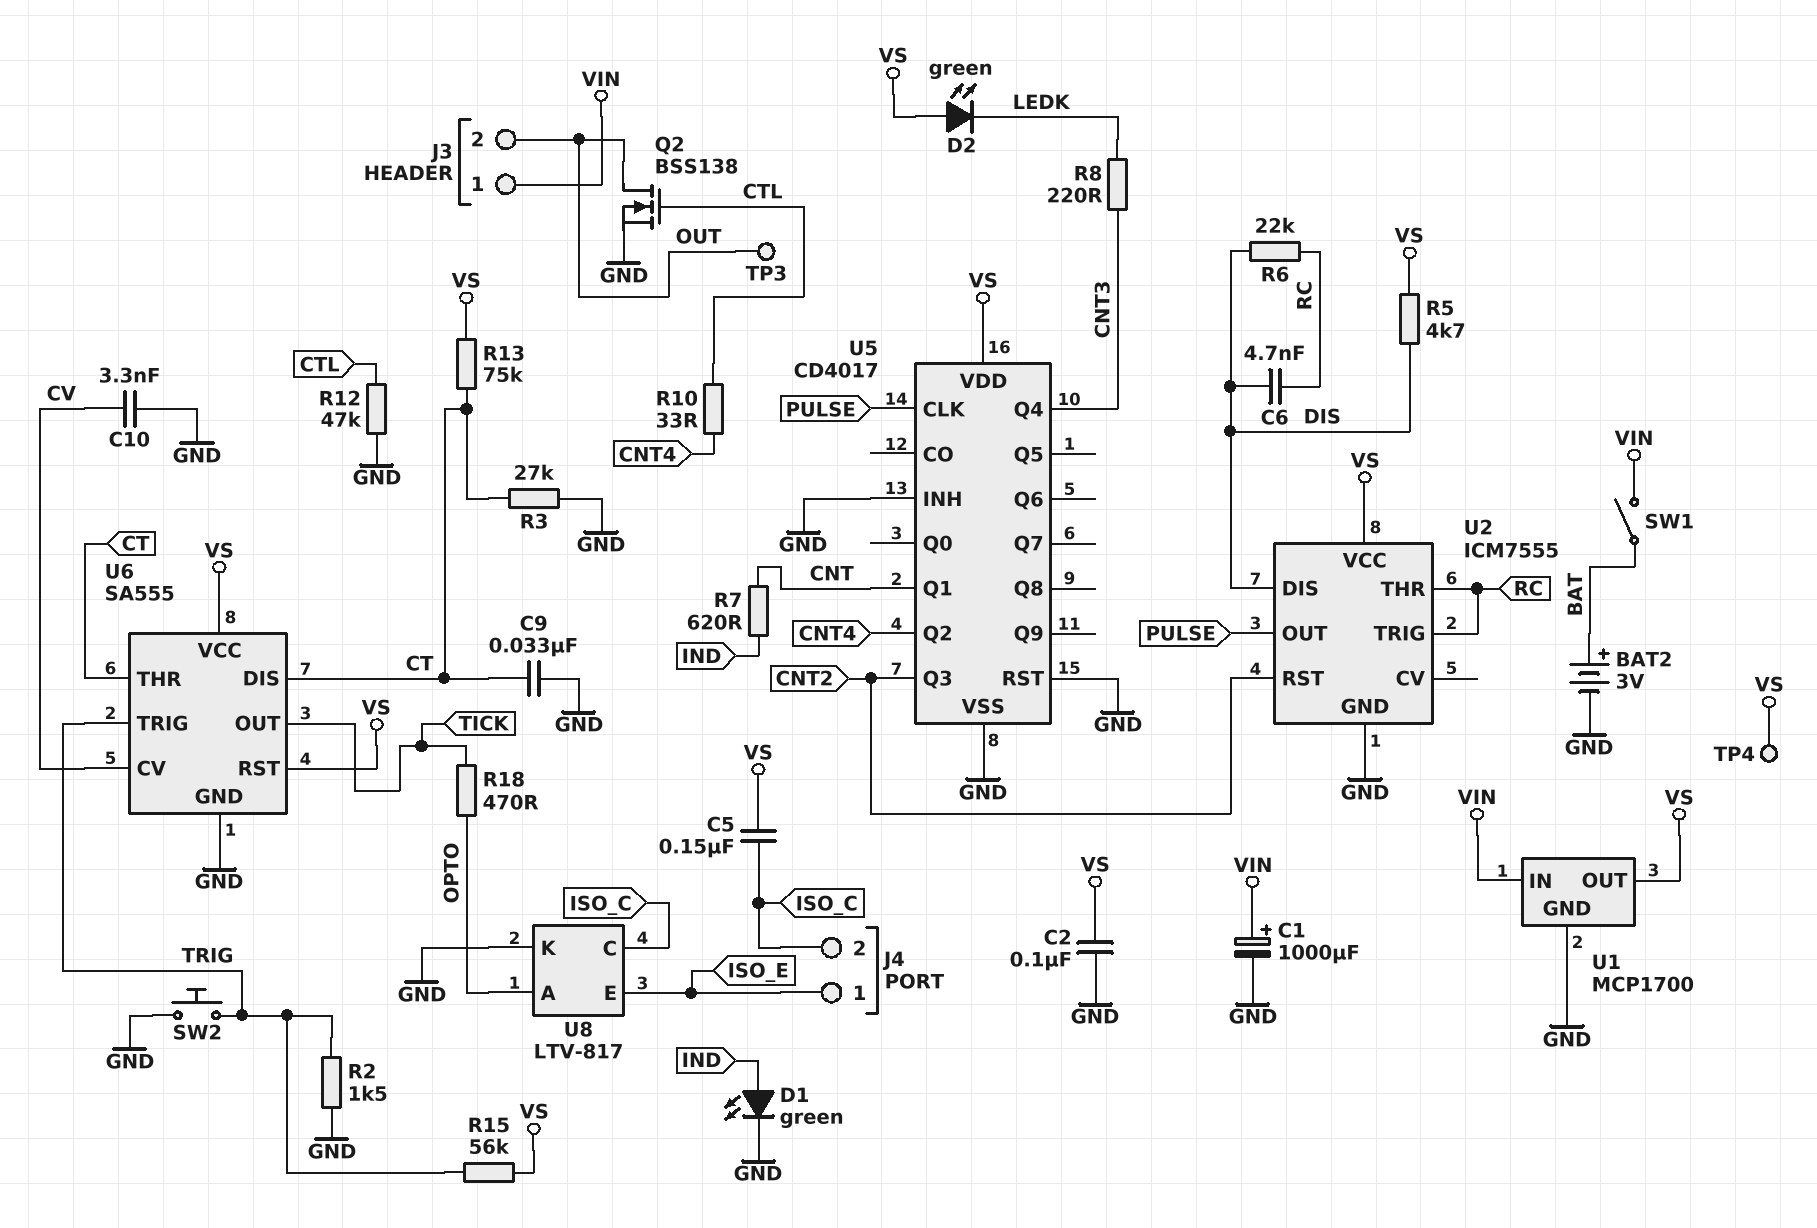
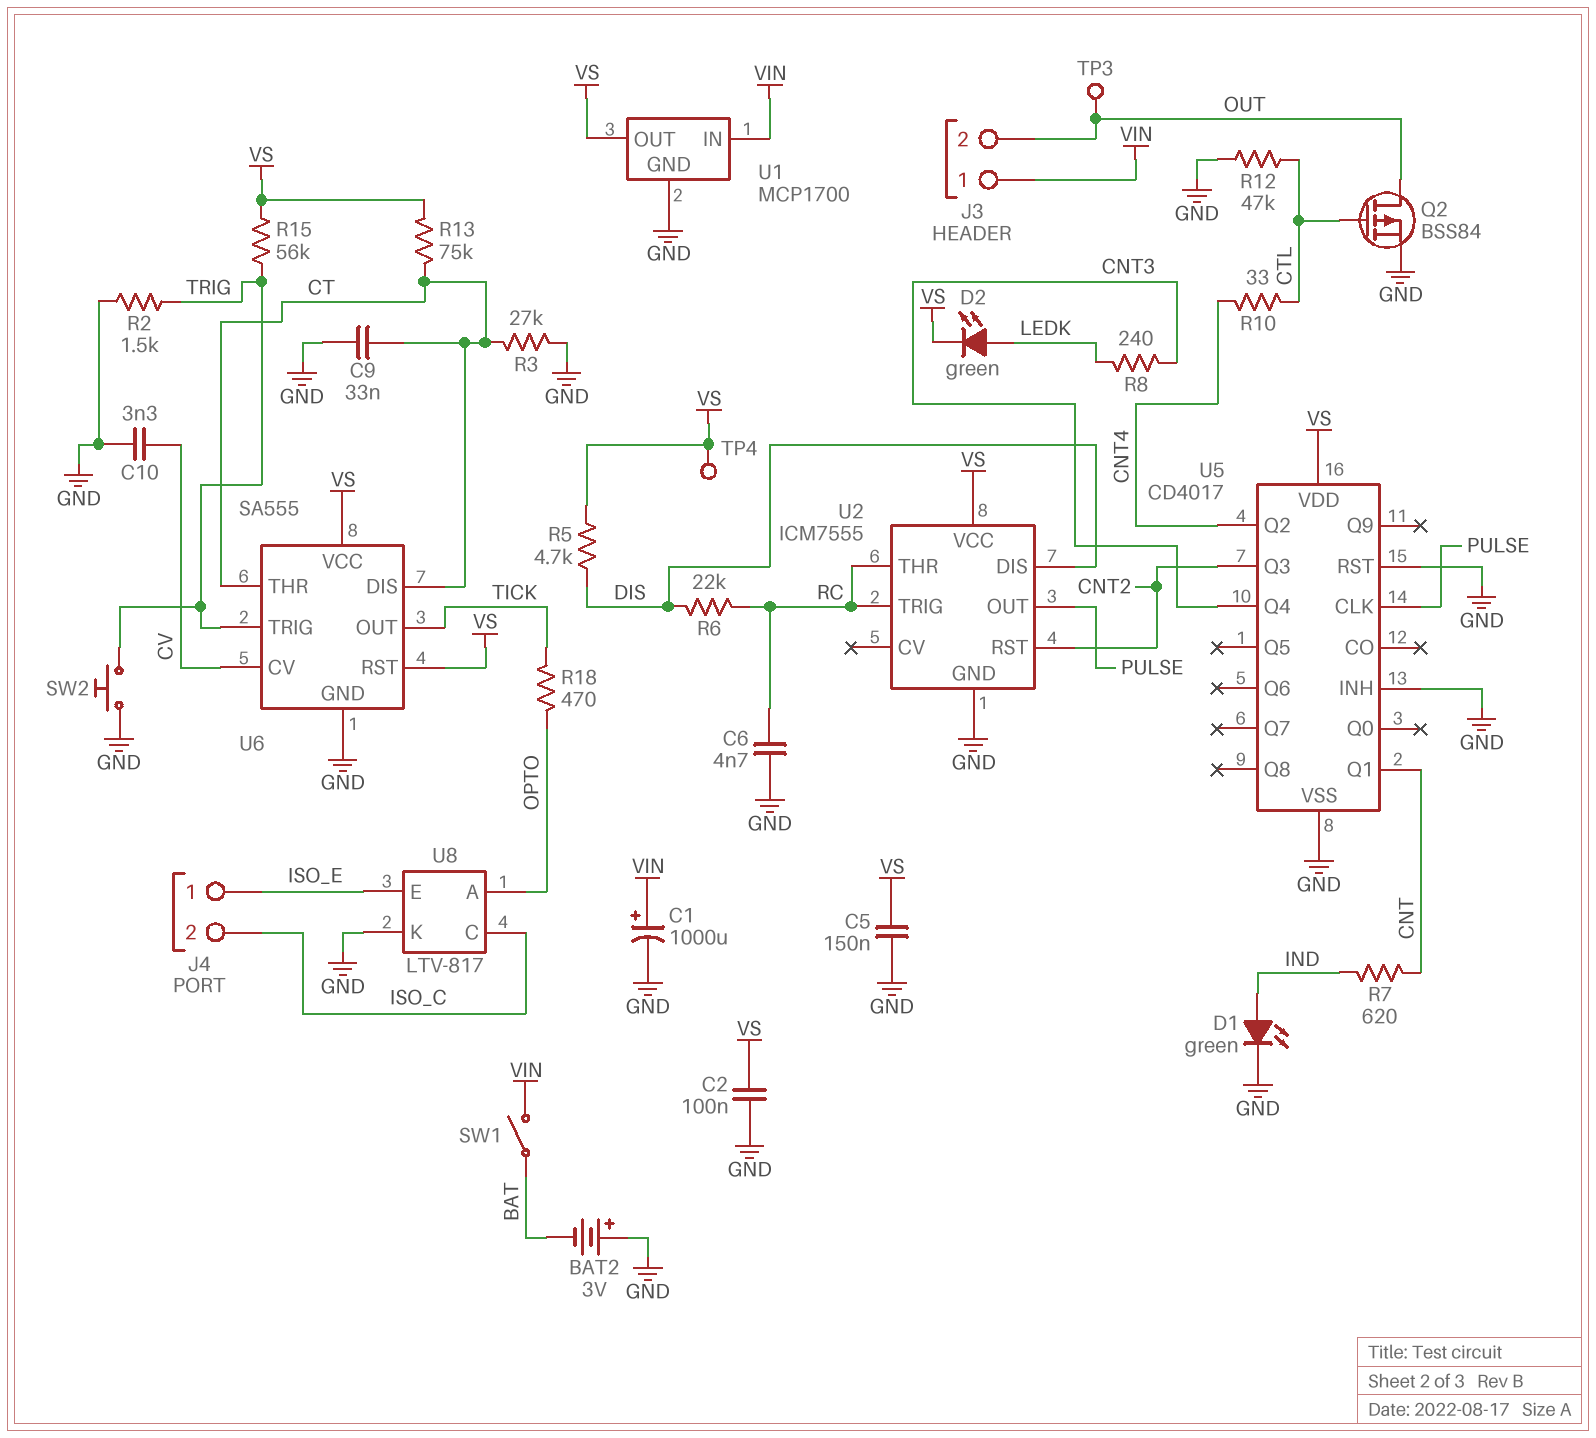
BAT2: 3V (plus BAT, minus GND) -> 3V (plus GND, minus BAT)
C5: 150nF (ISO_C, VS) -> 150nF (GND, VS)
C6: 4.7nF (DIS, RC) -> 4.7nF (GND, RC)
D2: LED green (A VS, K LEDK) -> LED green (A LEDK, K VS)
Q2: NMOS BSS138 (G CTL, D OUT, S GND) -> PMOS BSS84 (G CTL, D OUT, S GND)
R8: 220 (CNT3, LEDK) -> 240 (CNT3, LEDK)

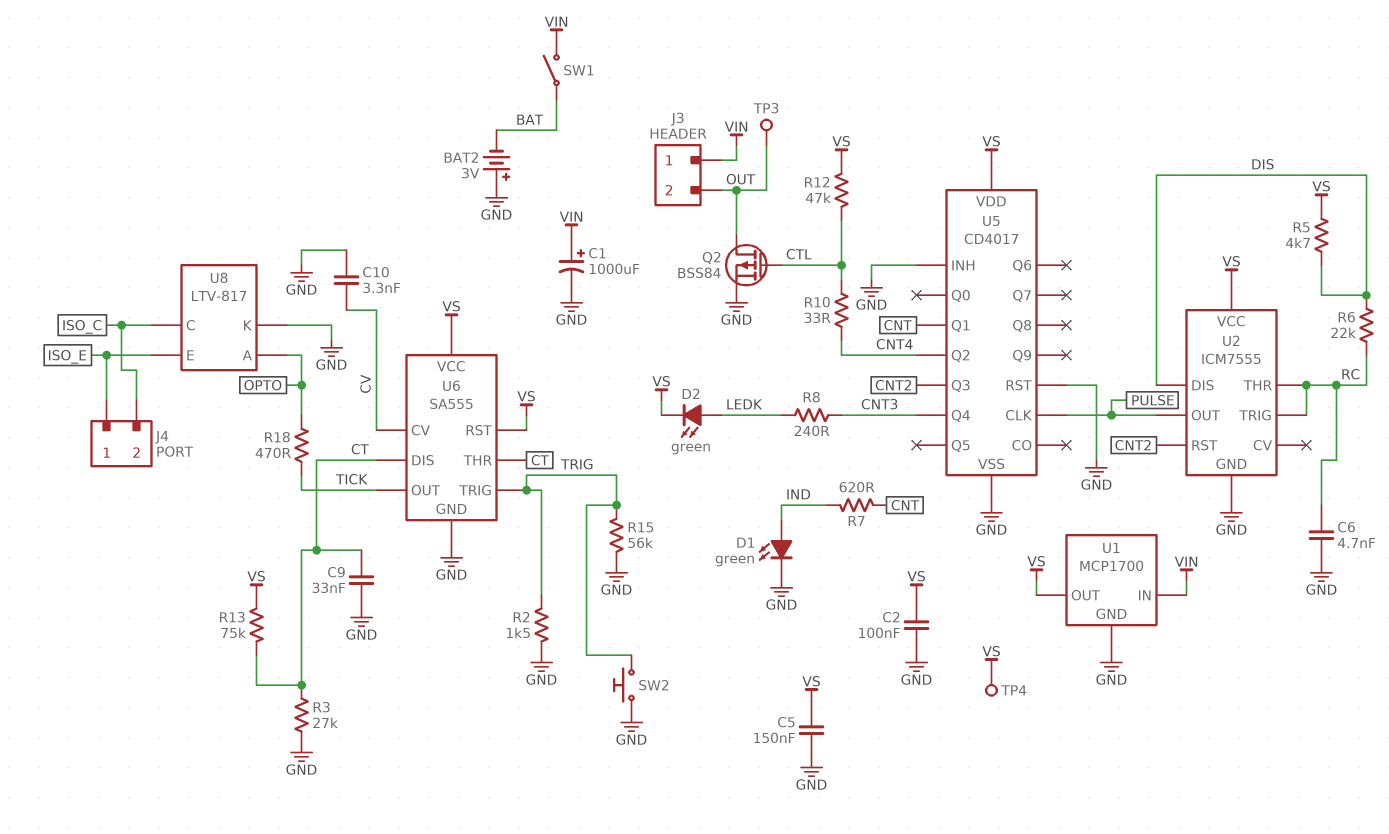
R12: 47k (CTL, GND) -> 47k (CTL, VS)
R15: 56k (TRIG, VS) -> 56k (GND, TRIG)

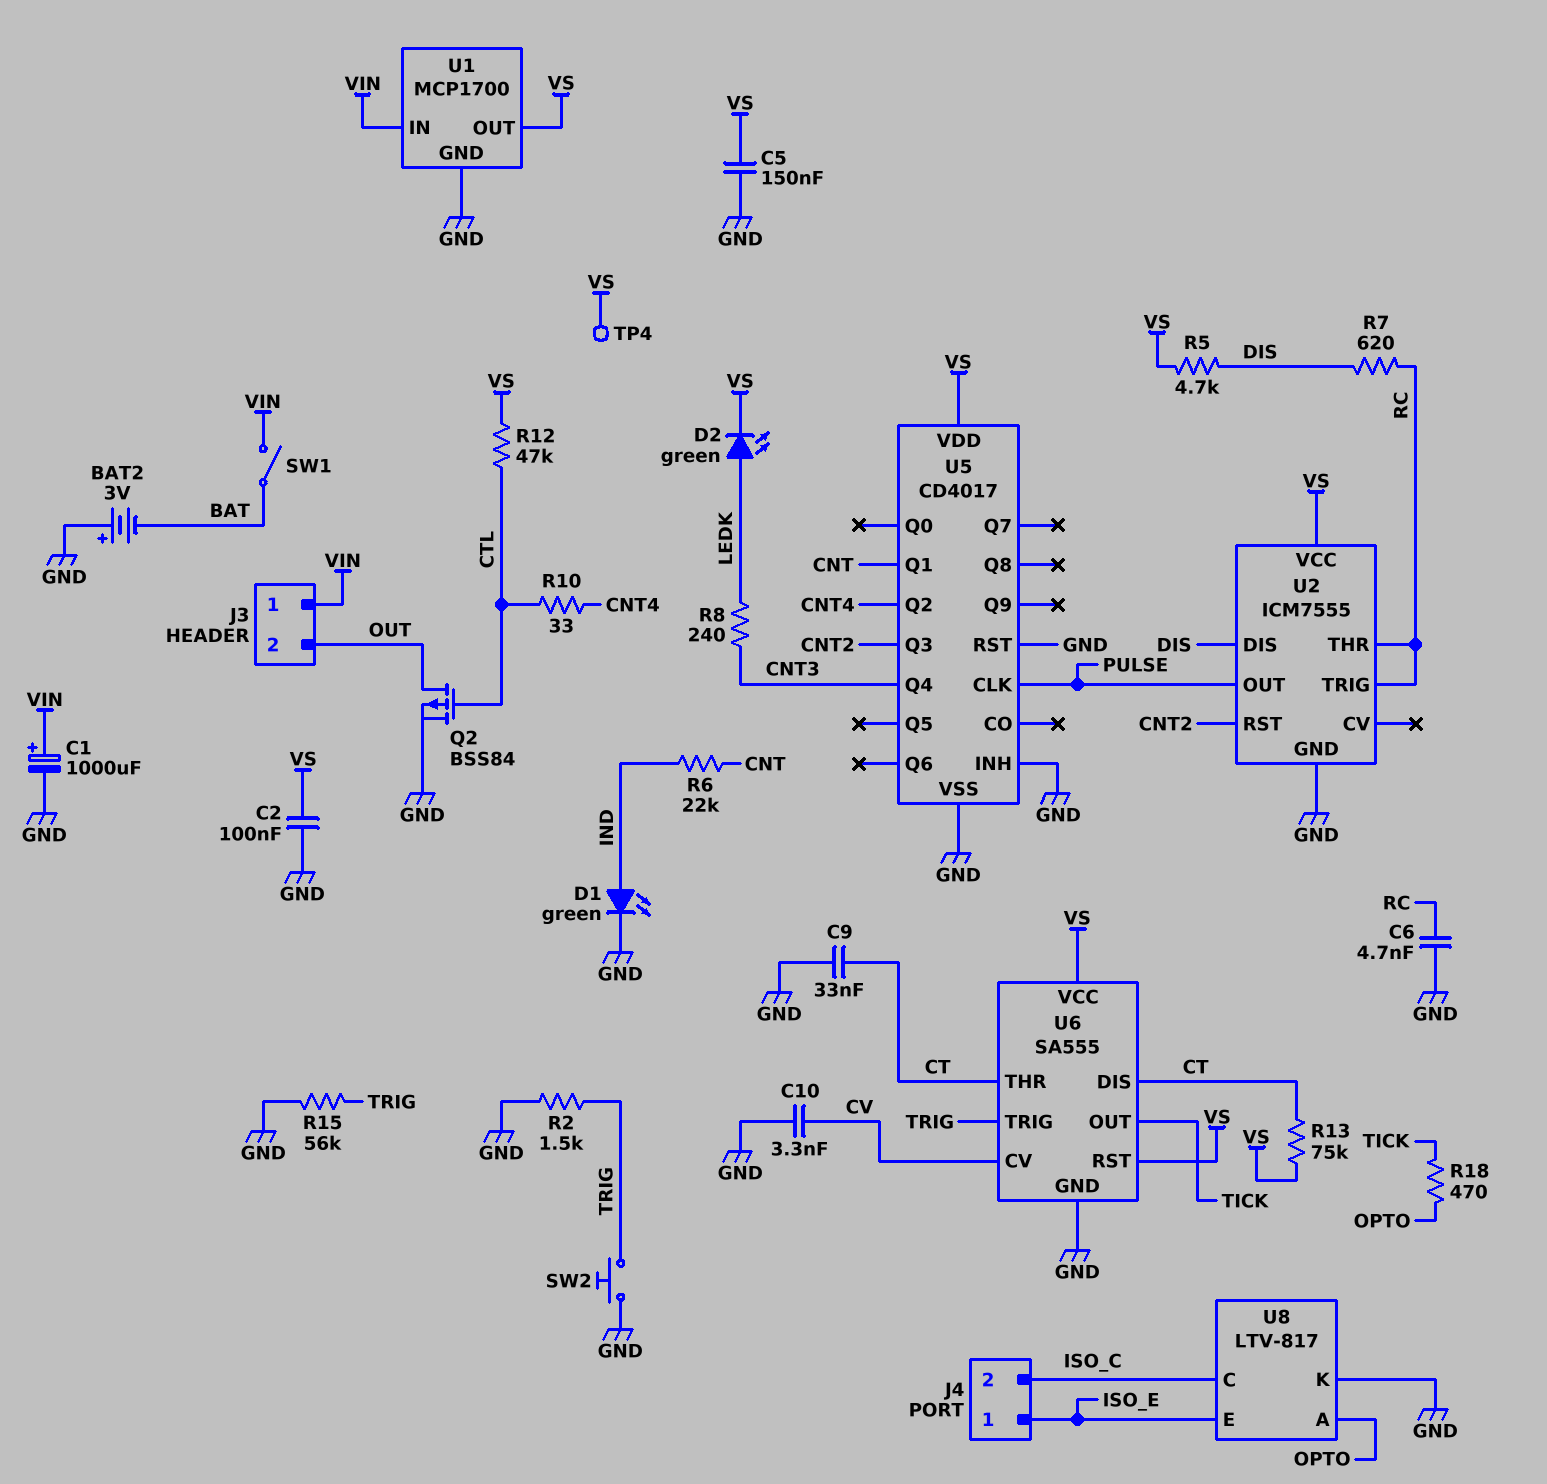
R3: 27k (CT, GND) -> none
R6: 22k (DIS, RC) -> 22k (CNT, IND)
R7: 620 (CNT, IND) -> 620 (DIS, RC)
TP3: test point (OUT) -> none

